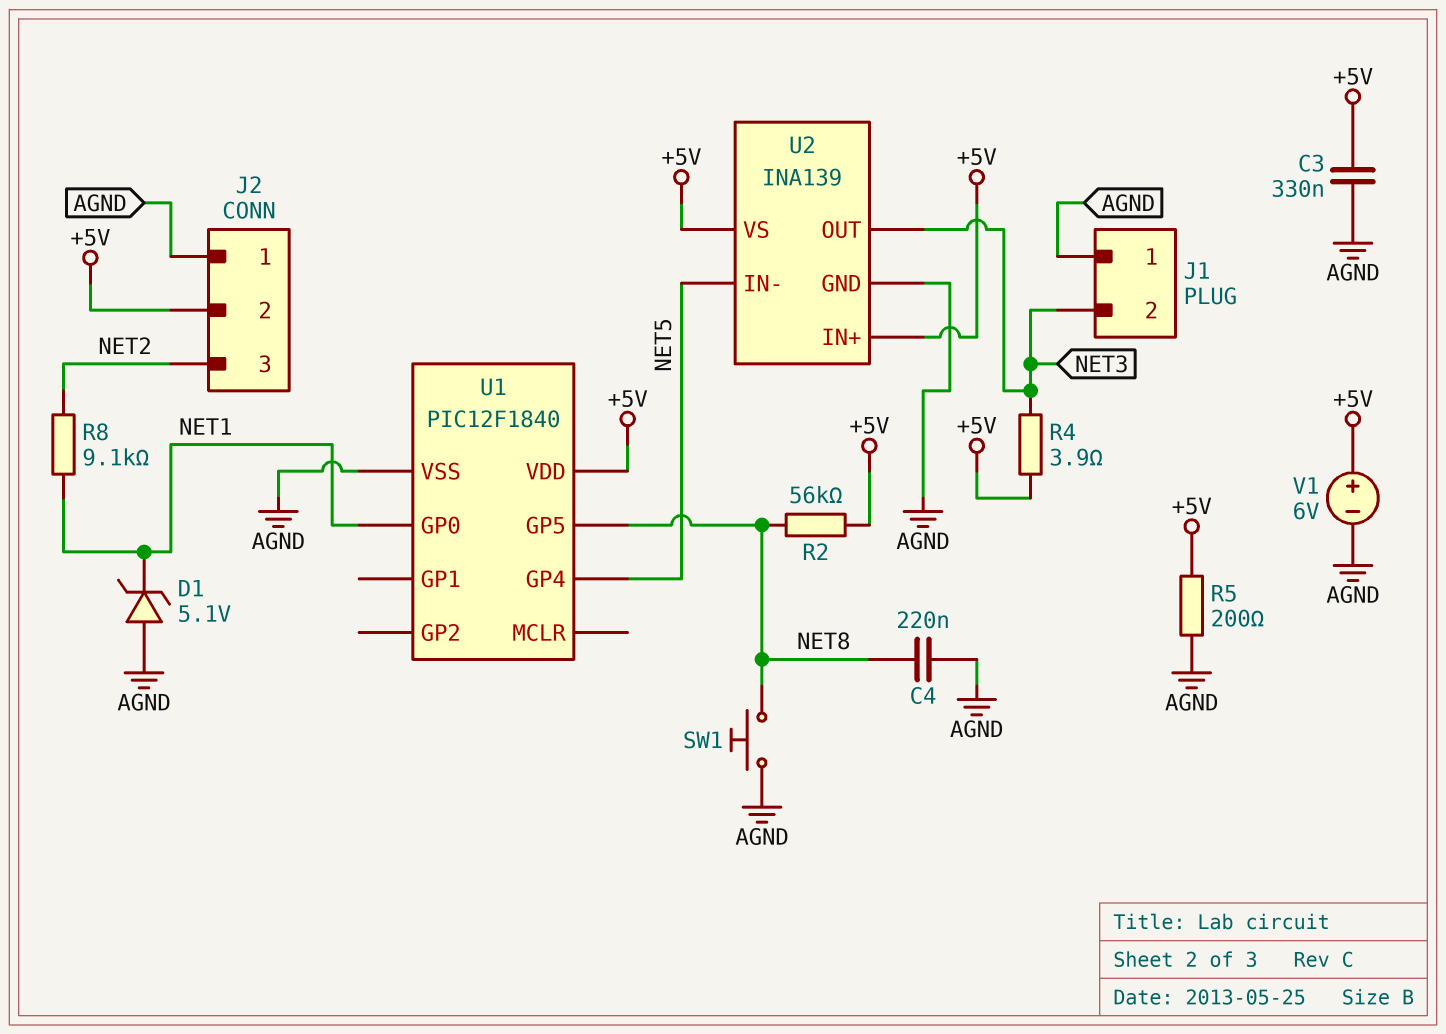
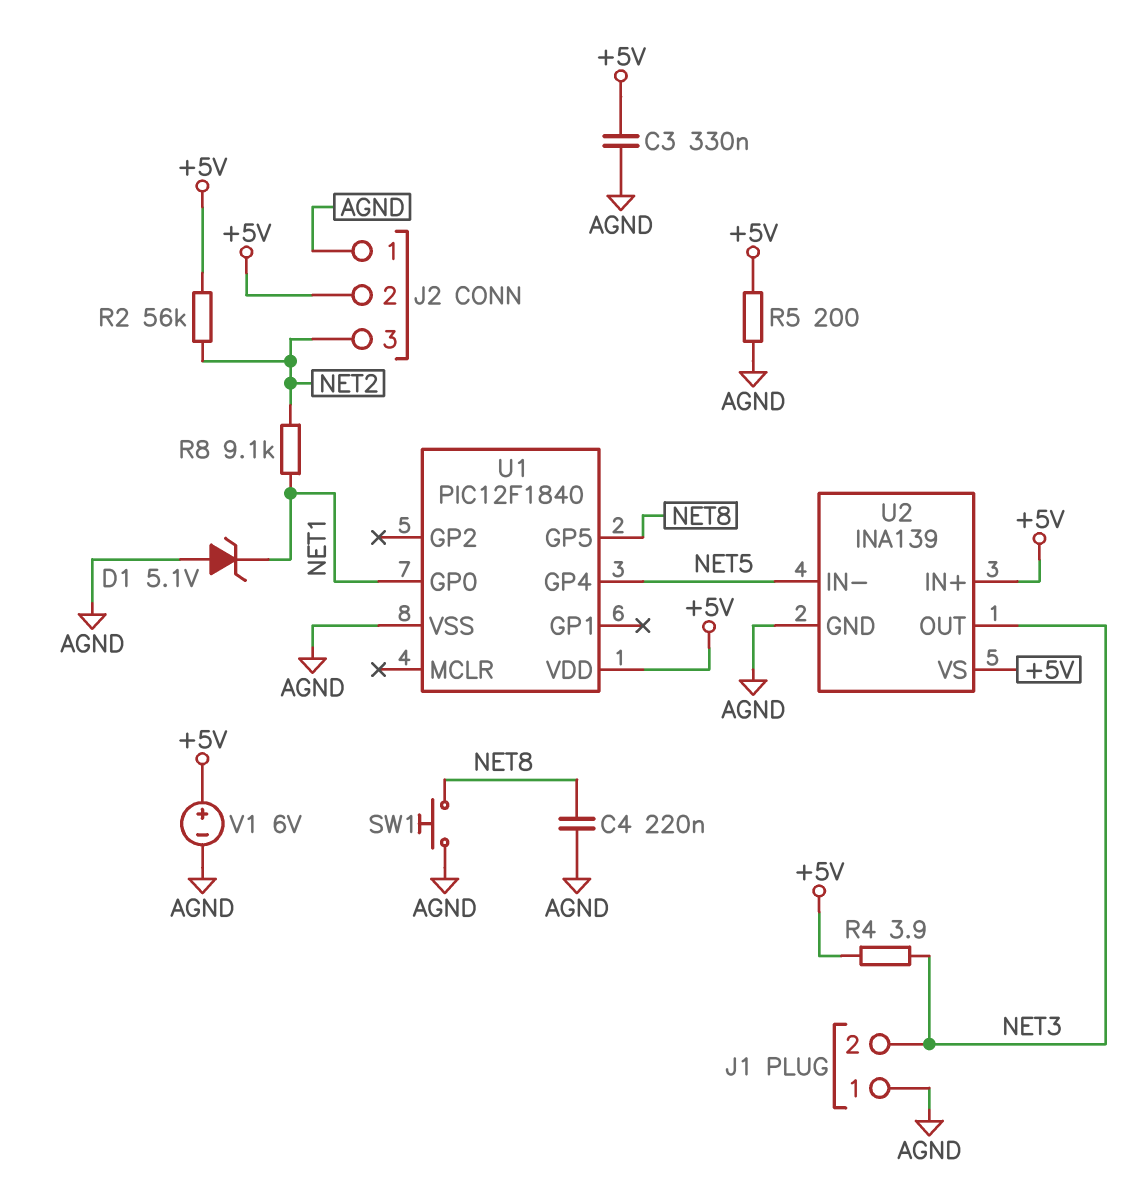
R2: 56k (+5V, NET8) -> 56k (+5V, NET2)

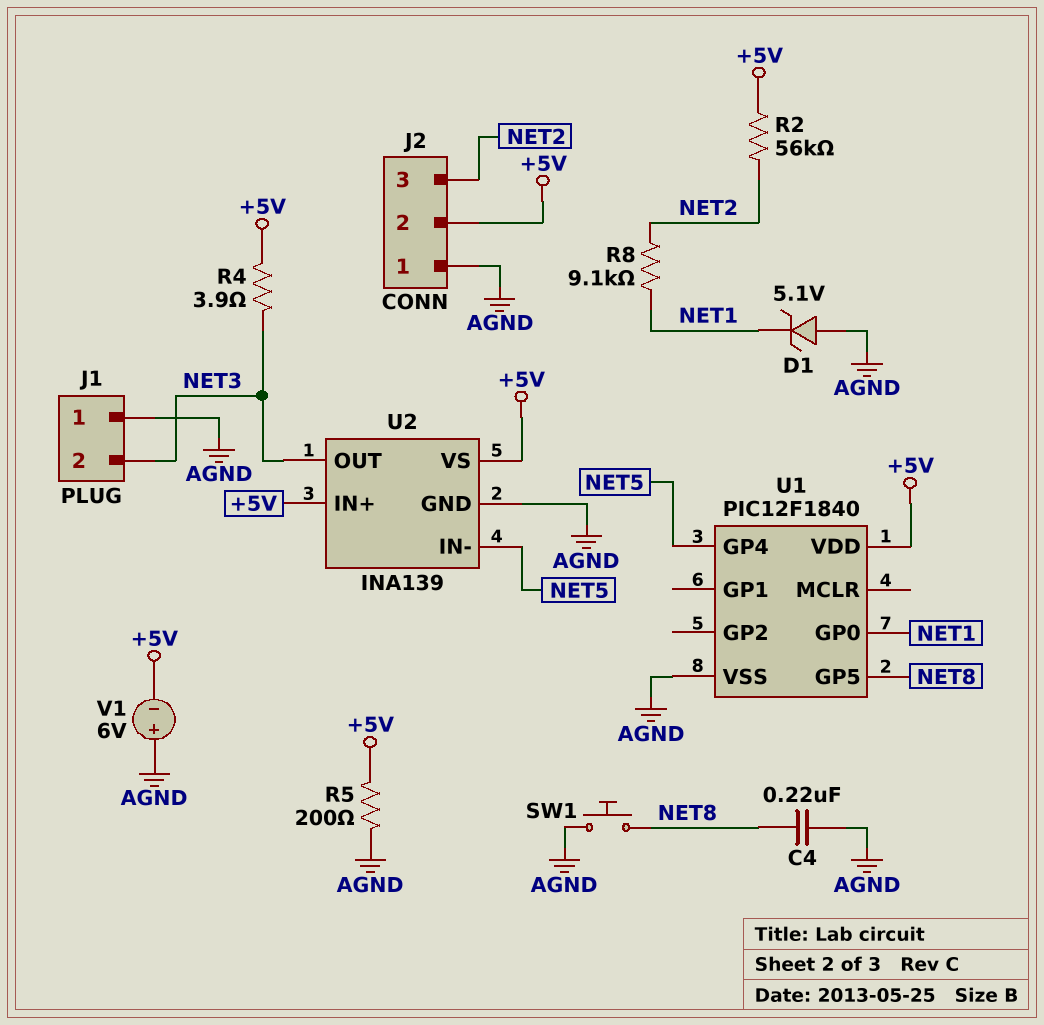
C3: 330nF (+5V, AGND) -> none
V1: 6V (plus +5V, minus AGND) -> 6V (plus AGND, minus +5V)

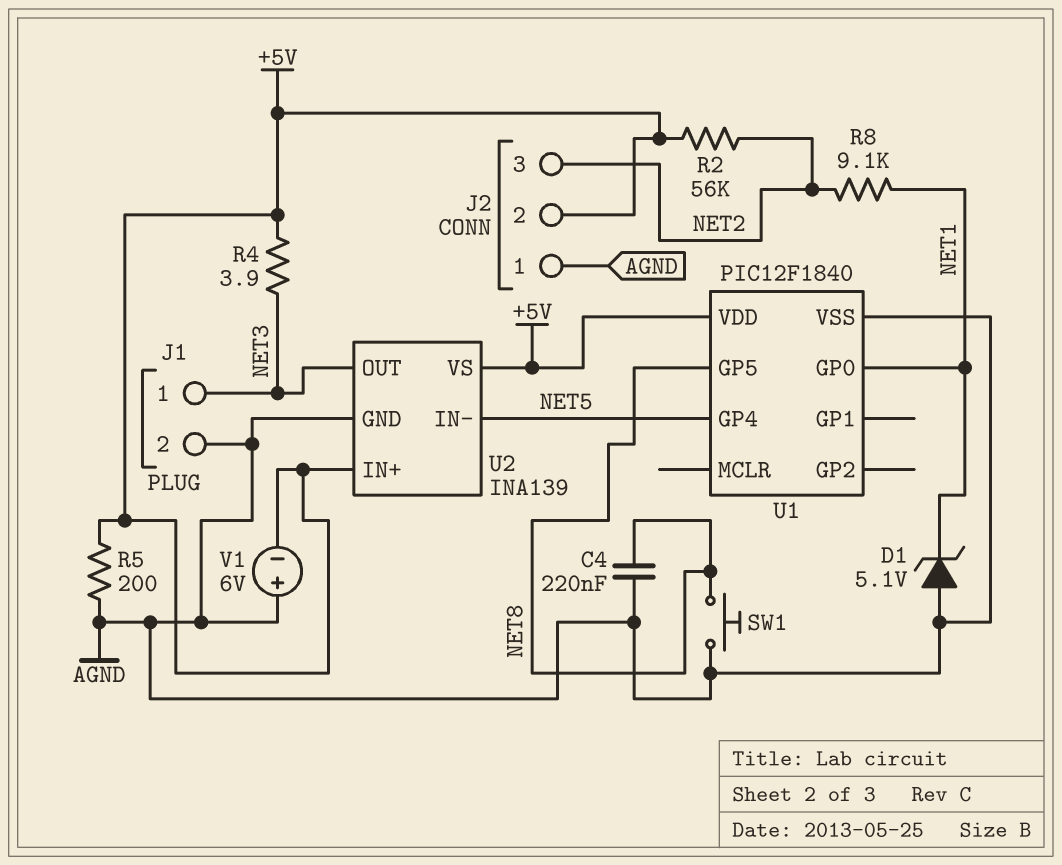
J1 pin 1: AGND -> NET3
J1 pin 2: NET3 -> AGND

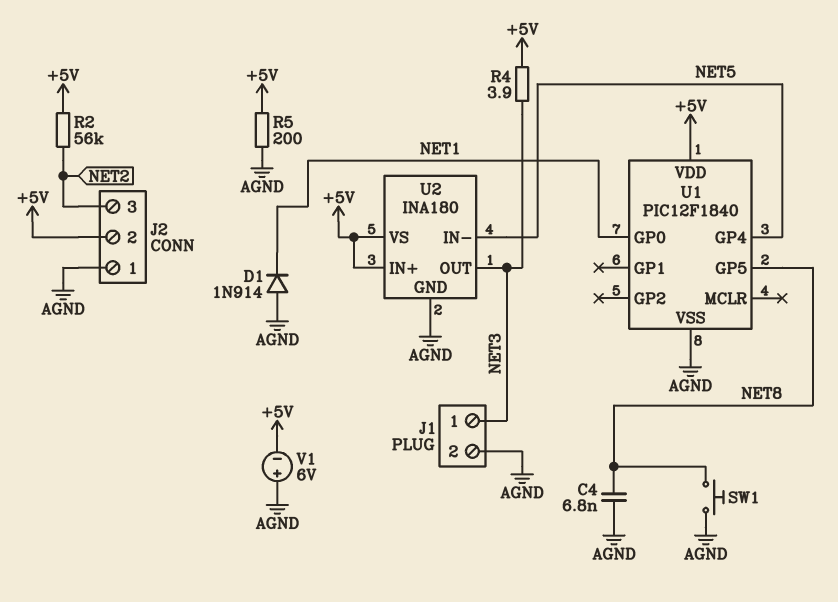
C4: 220nF (AGND, NET8) -> 6.8nF (AGND, NET8)
D1: zener 5.1V (A AGND, K NET1) -> diode 1N914 (A AGND, K NET1)
R8: 9.1k (NET1, NET2) -> none
U2: INA139 -> INA180

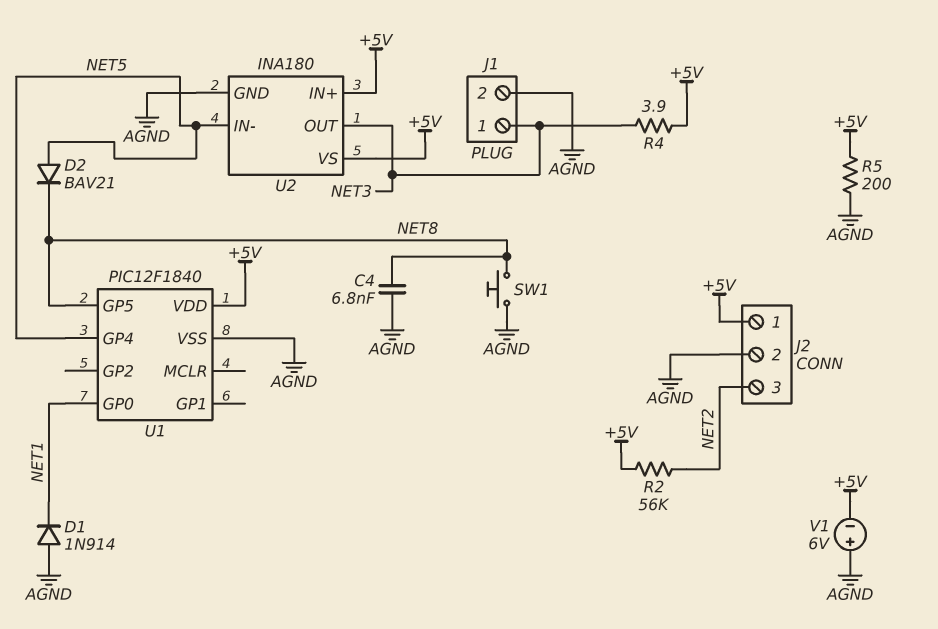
D2: none -> diode BAV21 (A NET5, K NET8)
J2 pin 1: AGND -> +5V
J2 pin 2: +5V -> AGND

